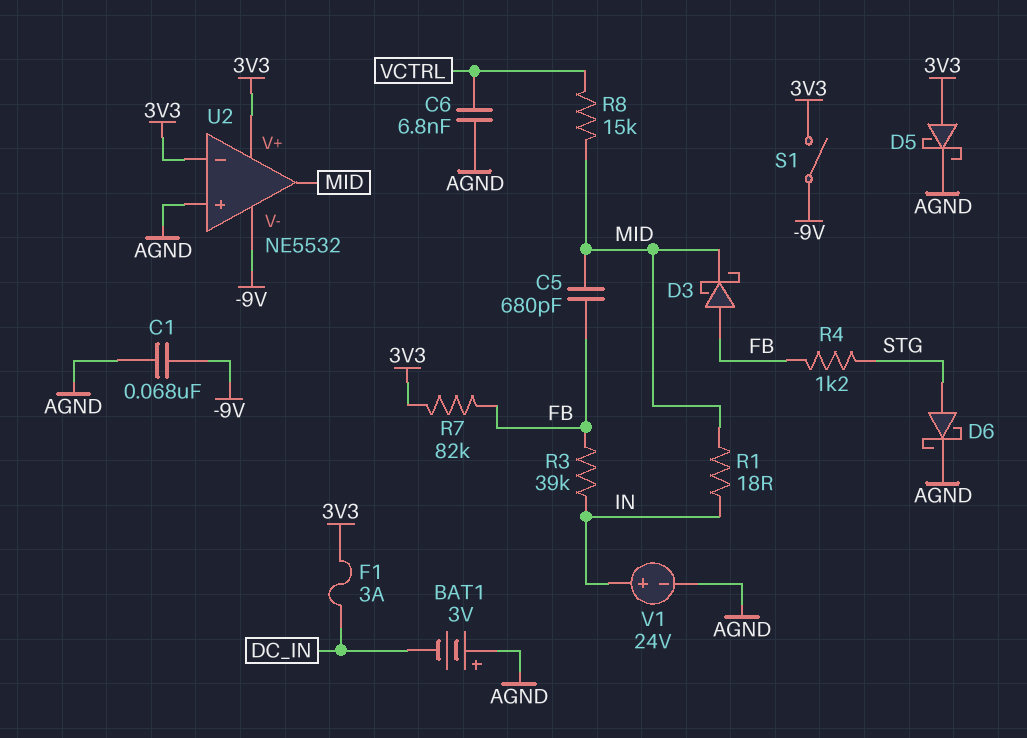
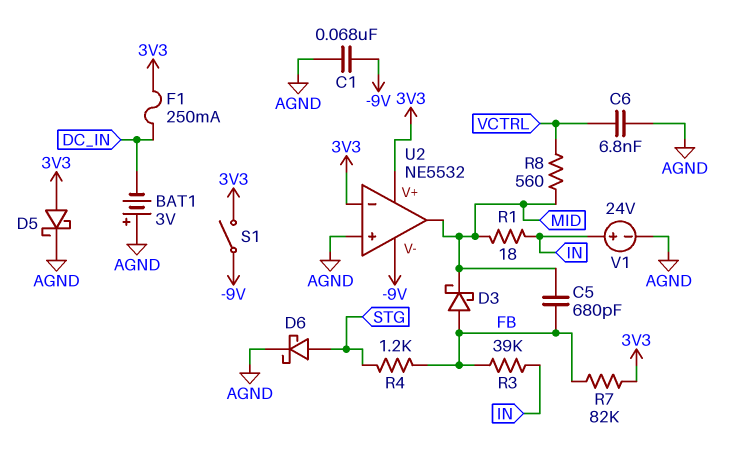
F1: 3A (3V3, DC_IN) -> 250mA (3V3, DC_IN)
R8: 15k (MID, VCTRL) -> 560 (MID, VCTRL)

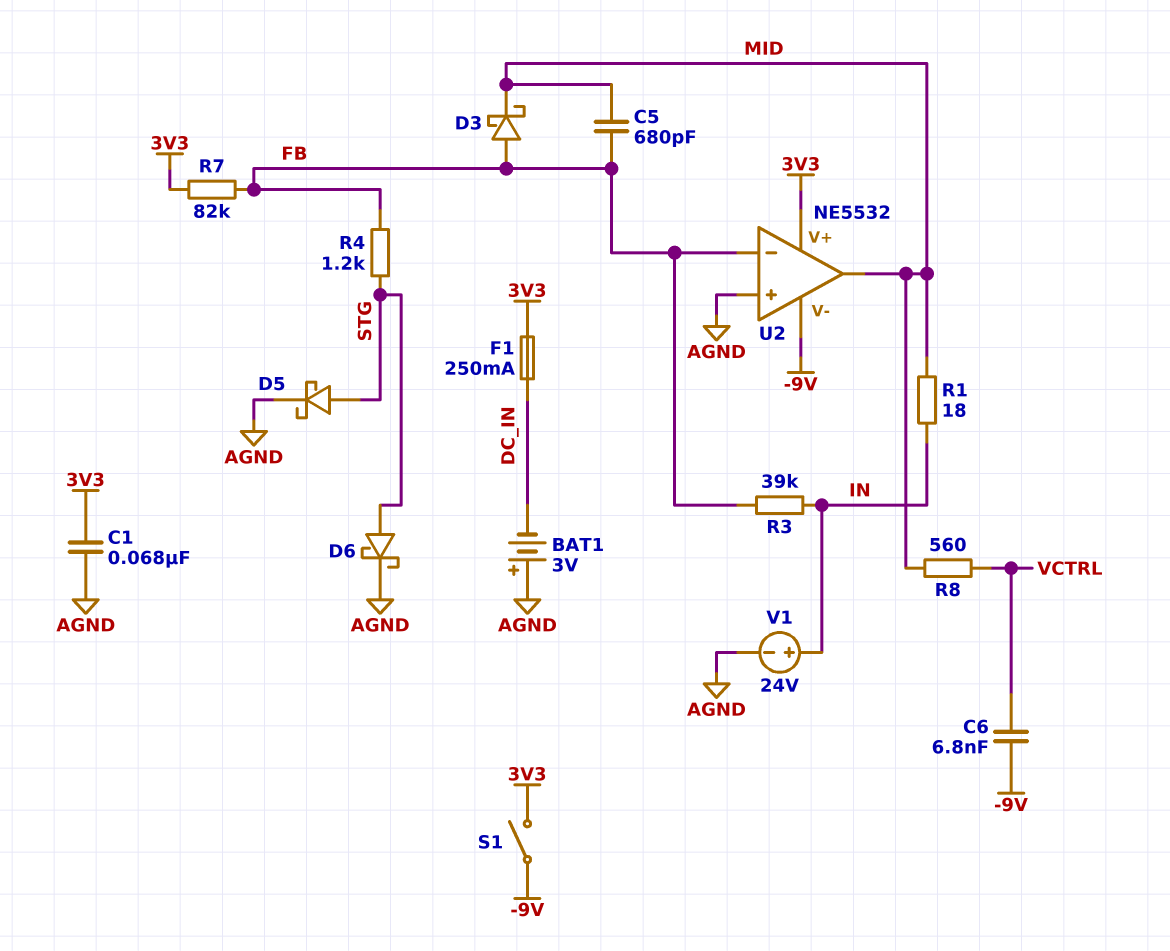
C1: 68nF (-9V, AGND) -> 68nF (3V3, AGND)
C6: 6.8nF (AGND, VCTRL) -> 6.8nF (-9V, VCTRL)
D5: schottky (A 3V3, K AGND) -> schottky (A STG, K AGND)
U2 pin in-: 3V3 -> FB

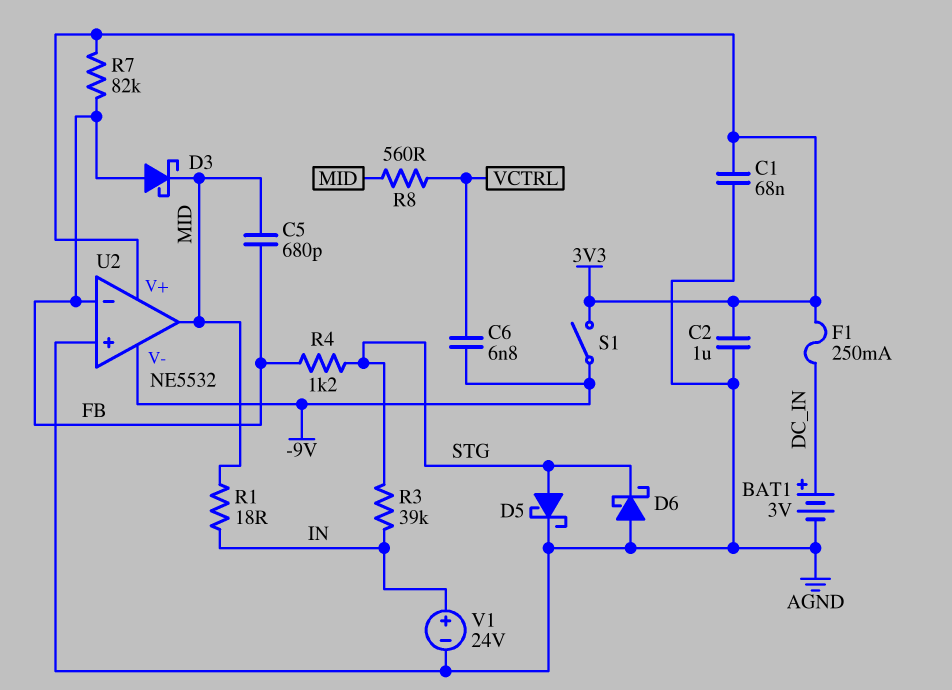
BAT1: 3V (plus AGND, minus DC_IN) -> 3V (plus DC_IN, minus AGND)
C2: none -> 1uF (3V3, AGND)
D6: schottky (A STG, K AGND) -> schottky (A AGND, K STG)
R3: 39k (FB, IN) -> 39k (IN, STG)

